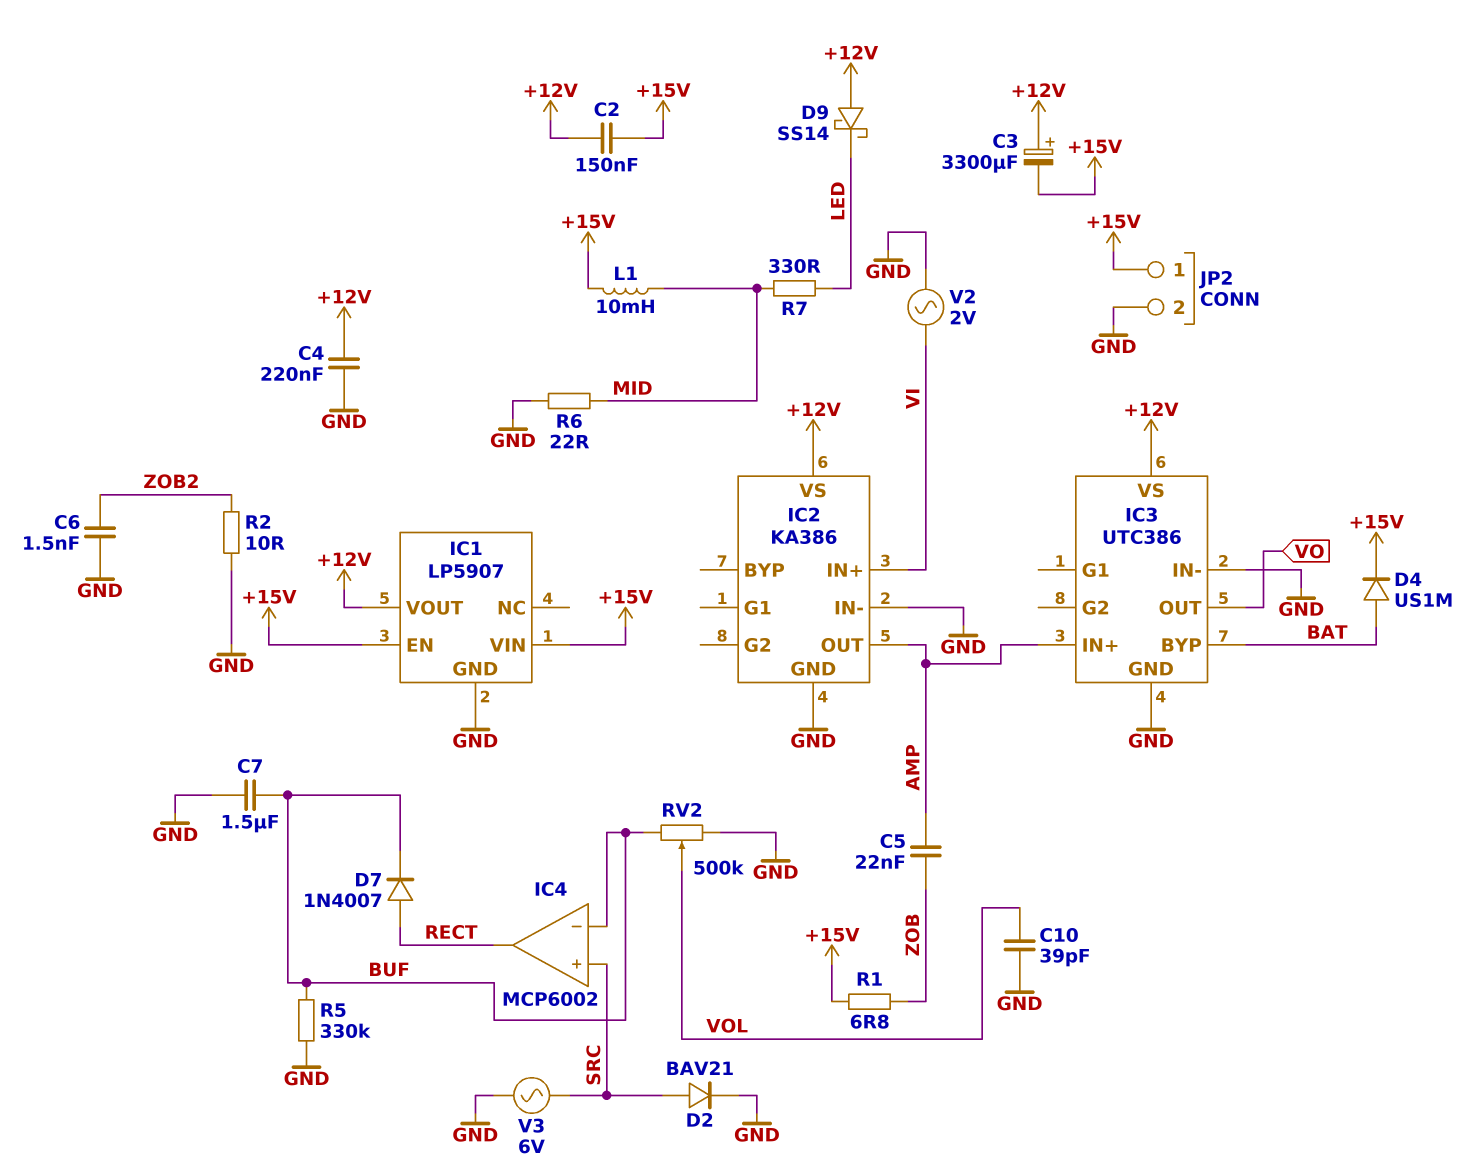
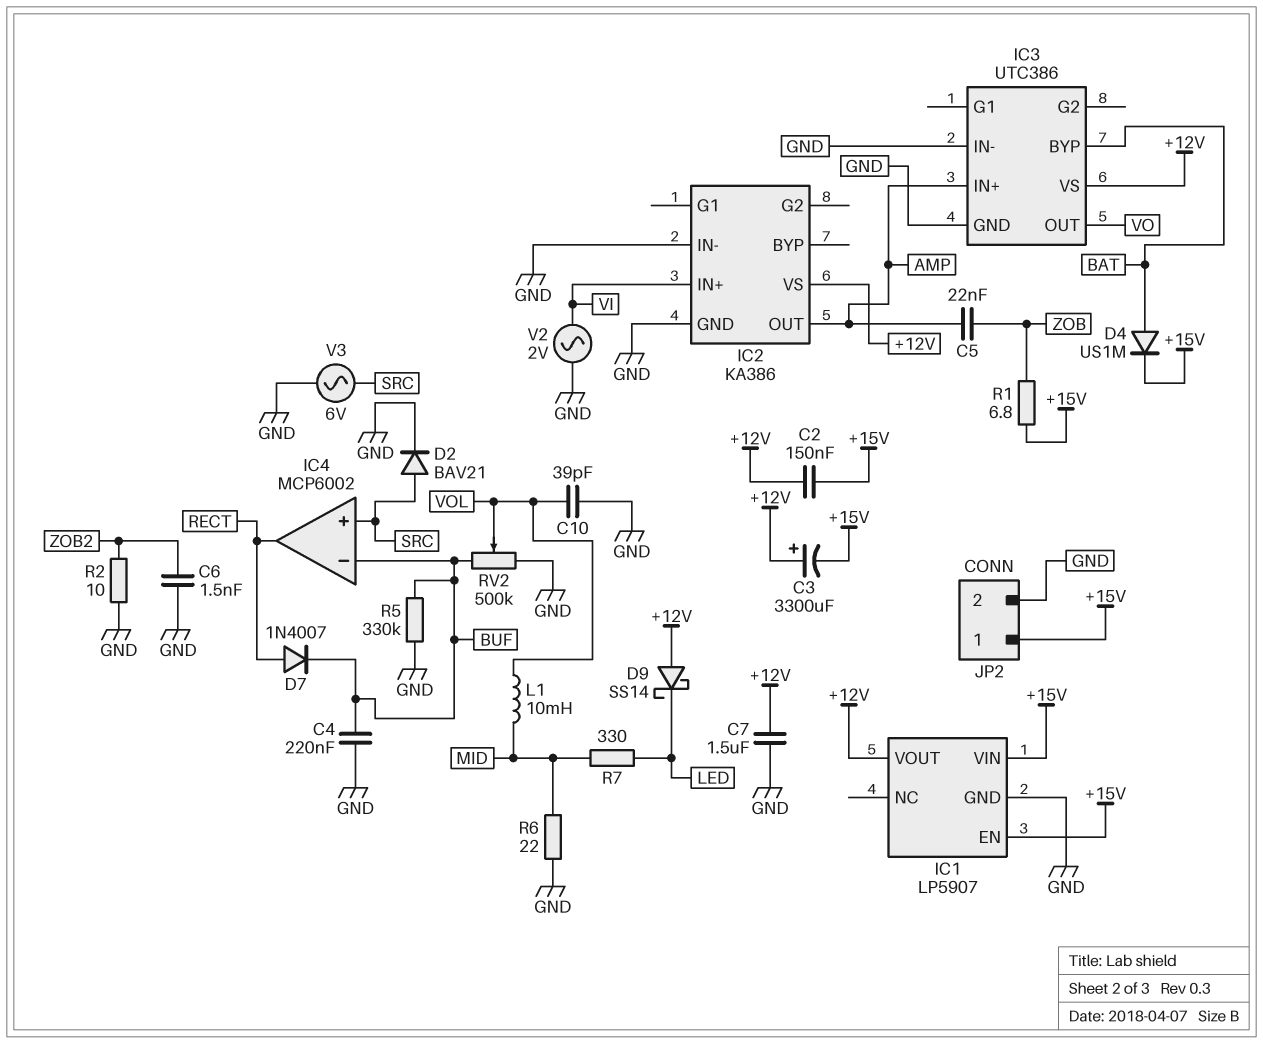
C4: 220nF (+12V, GND) -> 220nF (BUF, GND)
C7: 1.5uF (BUF, GND) -> 1.5uF (+12V, GND)
L1: 10mH (+15V, MID) -> 10mH (MID, VOL)

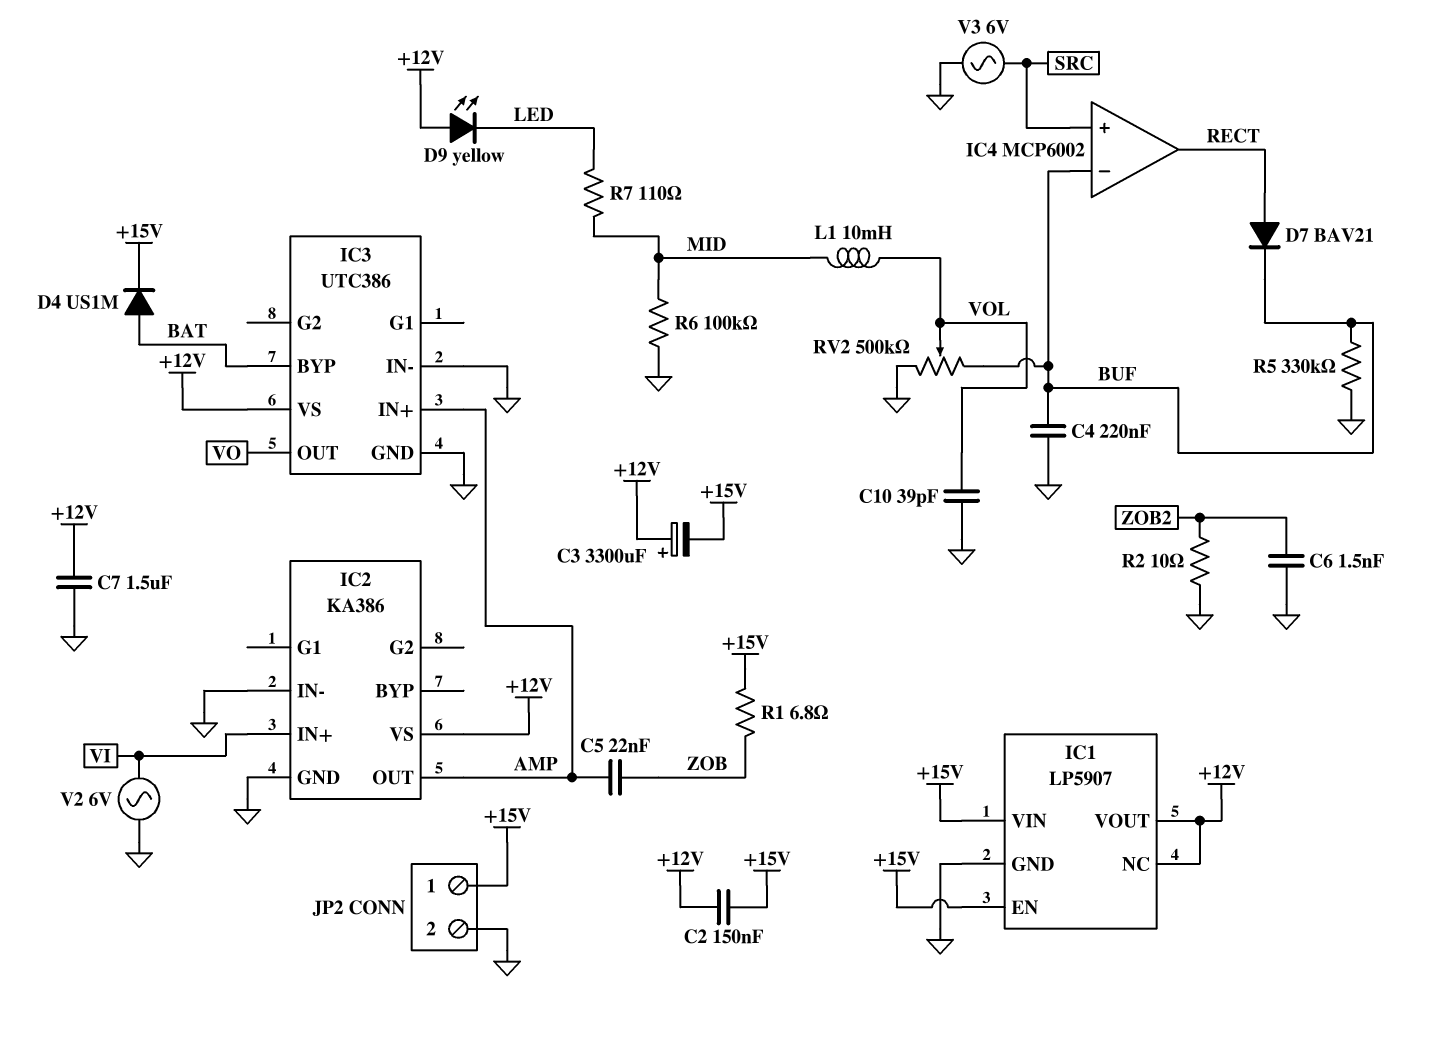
D2: diode BAV21 (A SRC, K GND) -> none
D7: diode 1N4007 (A RECT, K BUF) -> diode BAV21 (A RECT, K BUF)
D9: schottky SS14 (A +12V, K LED) -> LED yellow (A +12V, K LED)
IC1 pin NC: none -> +12V
R6: 22 (GND, MID) -> 100k (GND, MID)
R7: 330 (LED, MID) -> 110 (LED, MID)
V2: AC 2V (GND, VI) -> AC 6V (GND, VI)

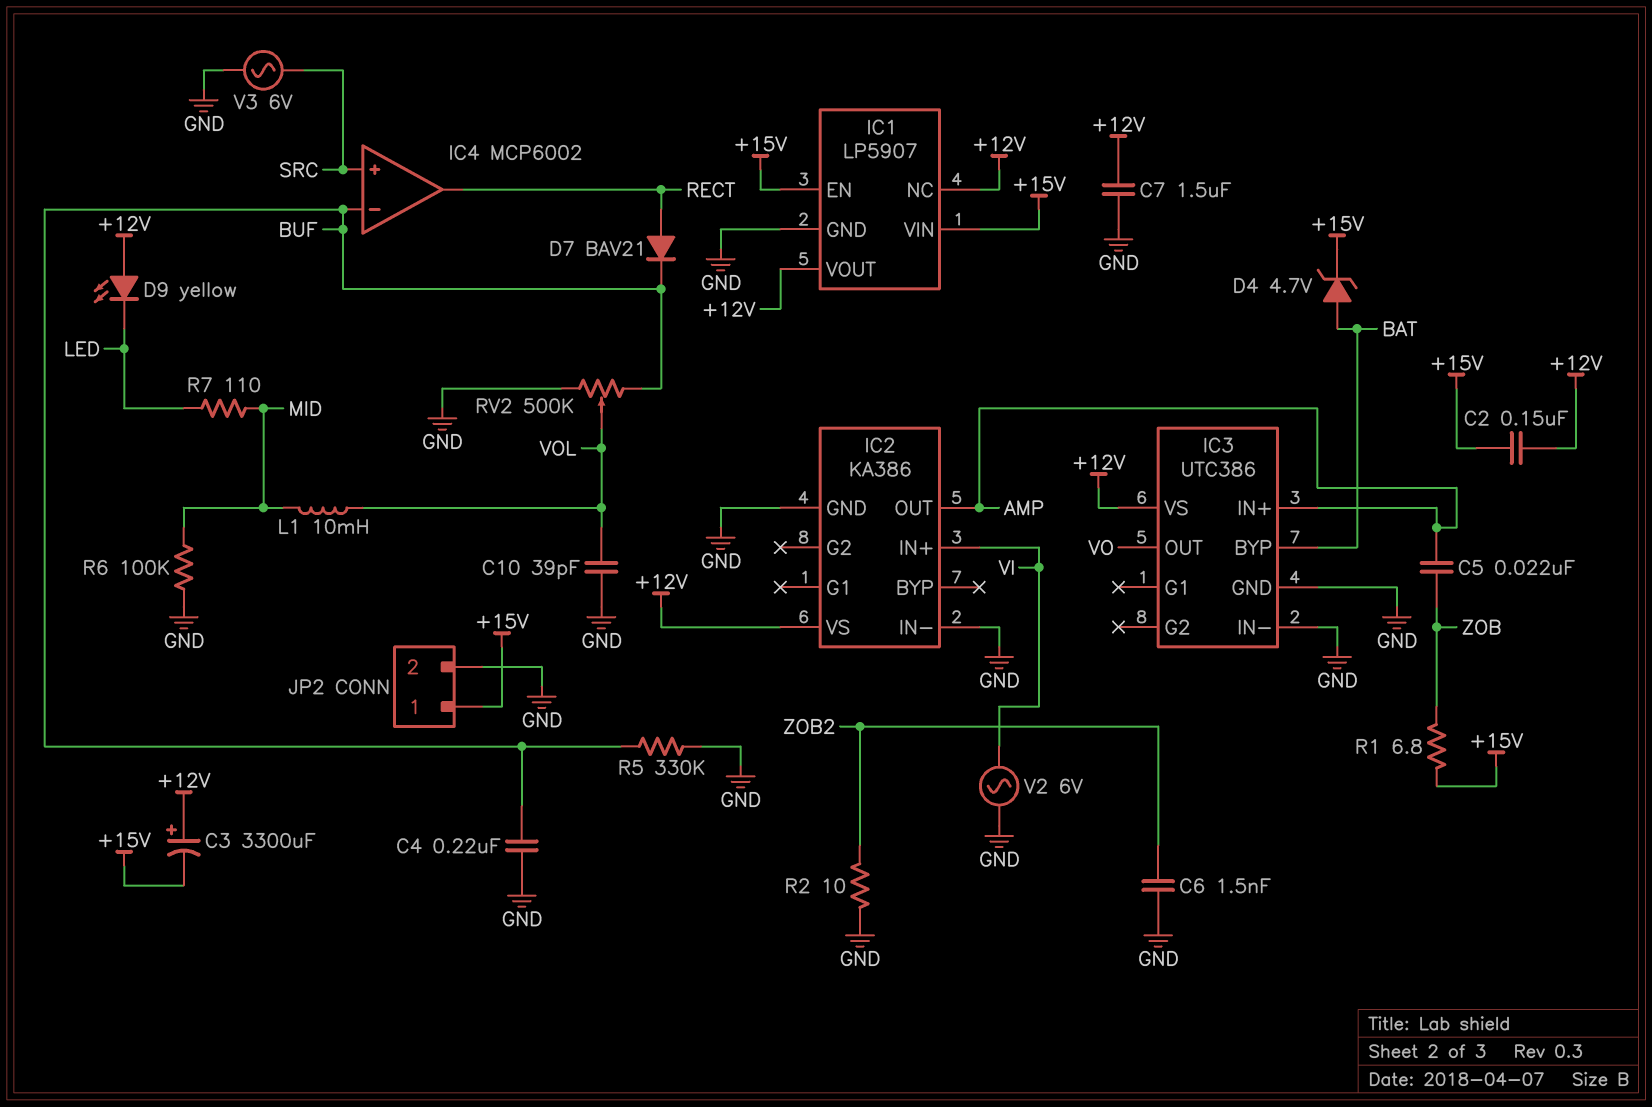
D4: diode US1M (A BAT, K +15V) -> zener 4.7V (A BAT, K +15V)

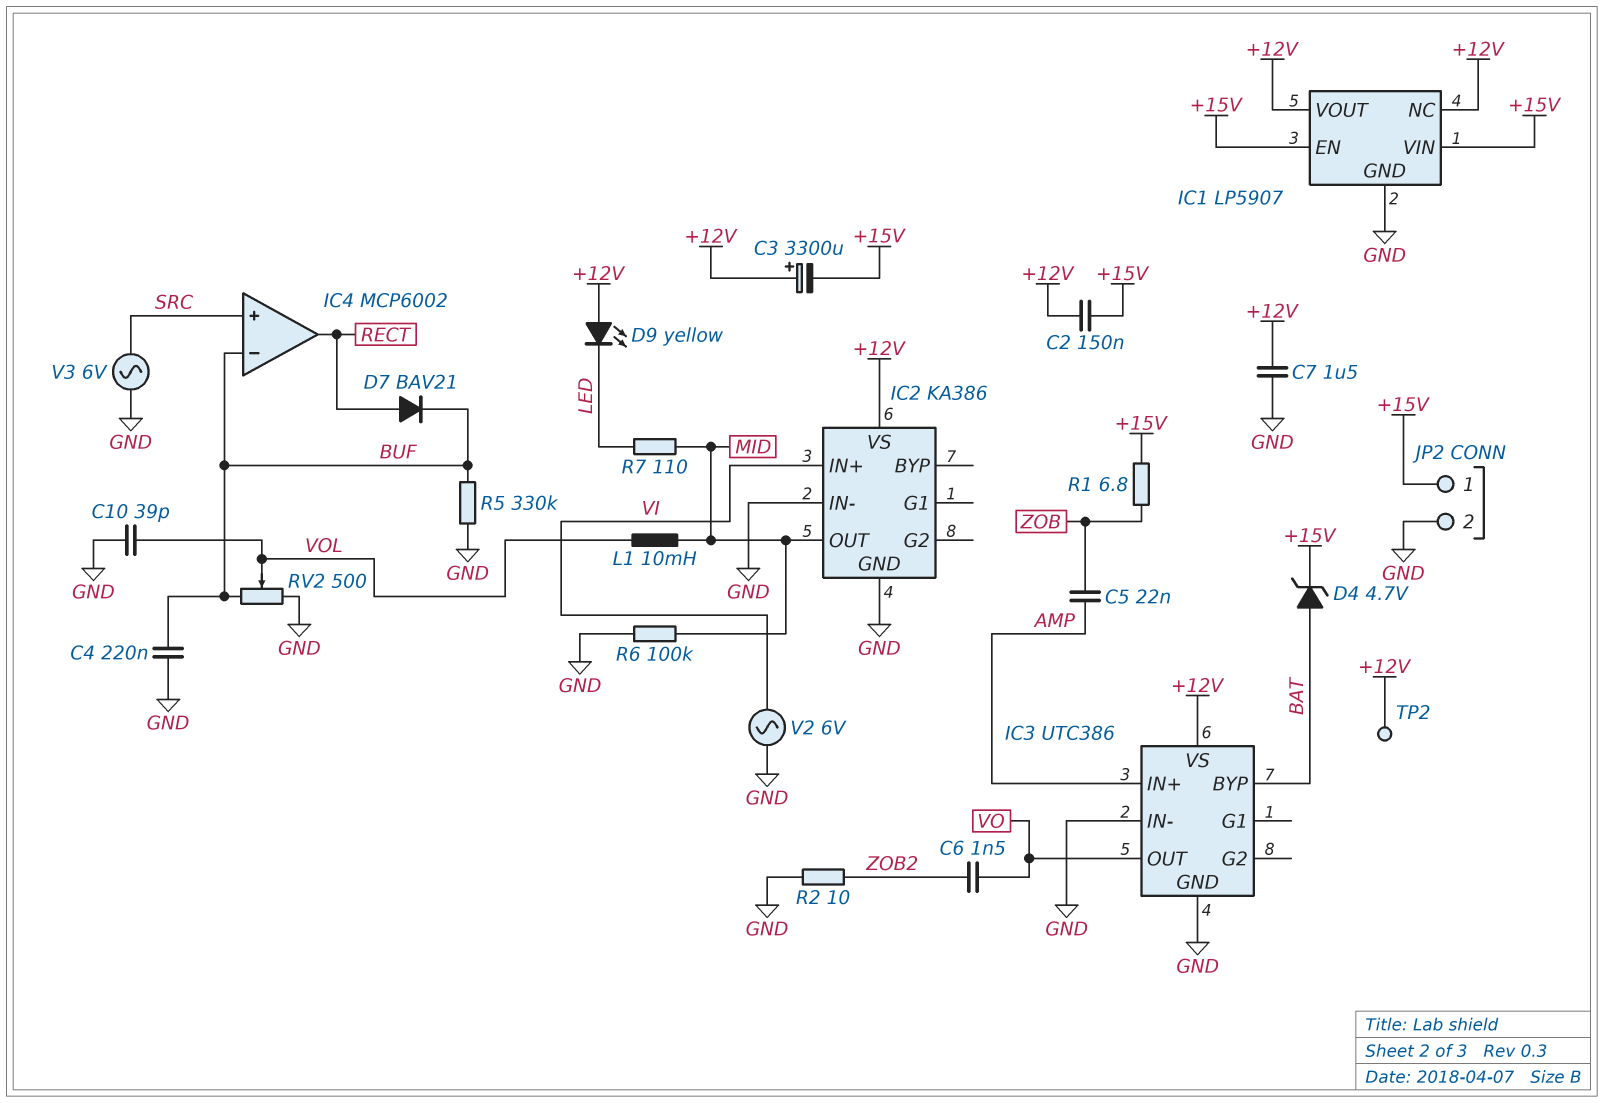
C6: 1.5nF (GND, ZOB2) -> 1.5nF (VO, ZOB2)
IC2 pin OUT: AMP -> MID
RV2: 500k (BUF, GND, wiper VOL) -> 500 (BUF, GND, wiper VOL)
TP2: none -> test point (+12V)

